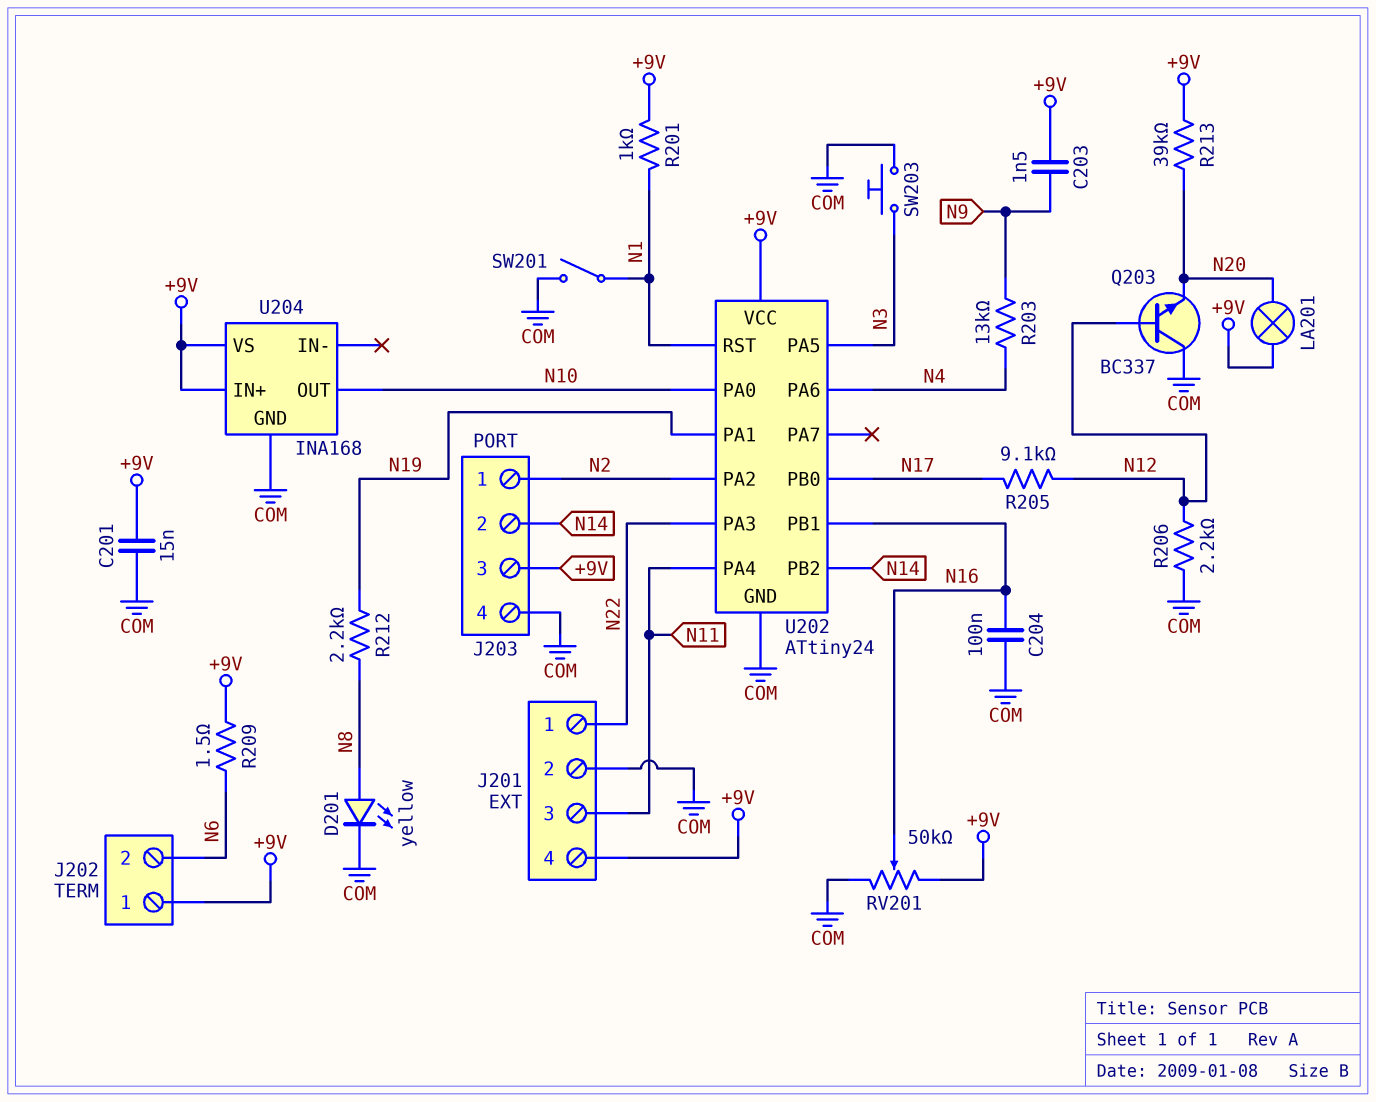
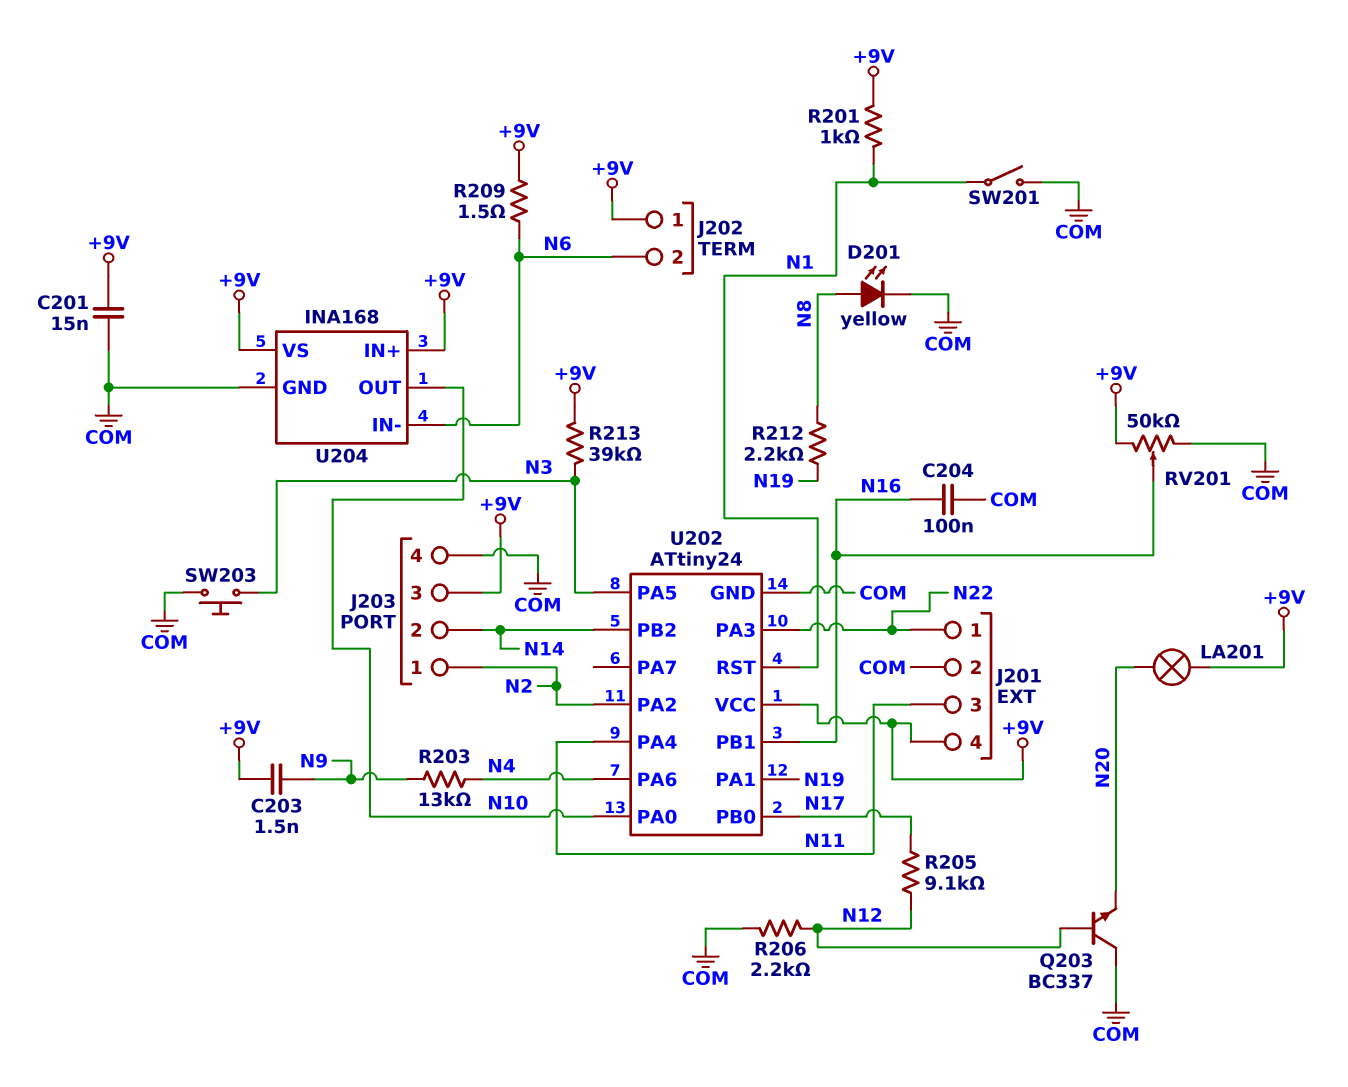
R213: 39k (+9V, N20) -> 39k (+9V, N3)
U204 pin IN-: none -> N6

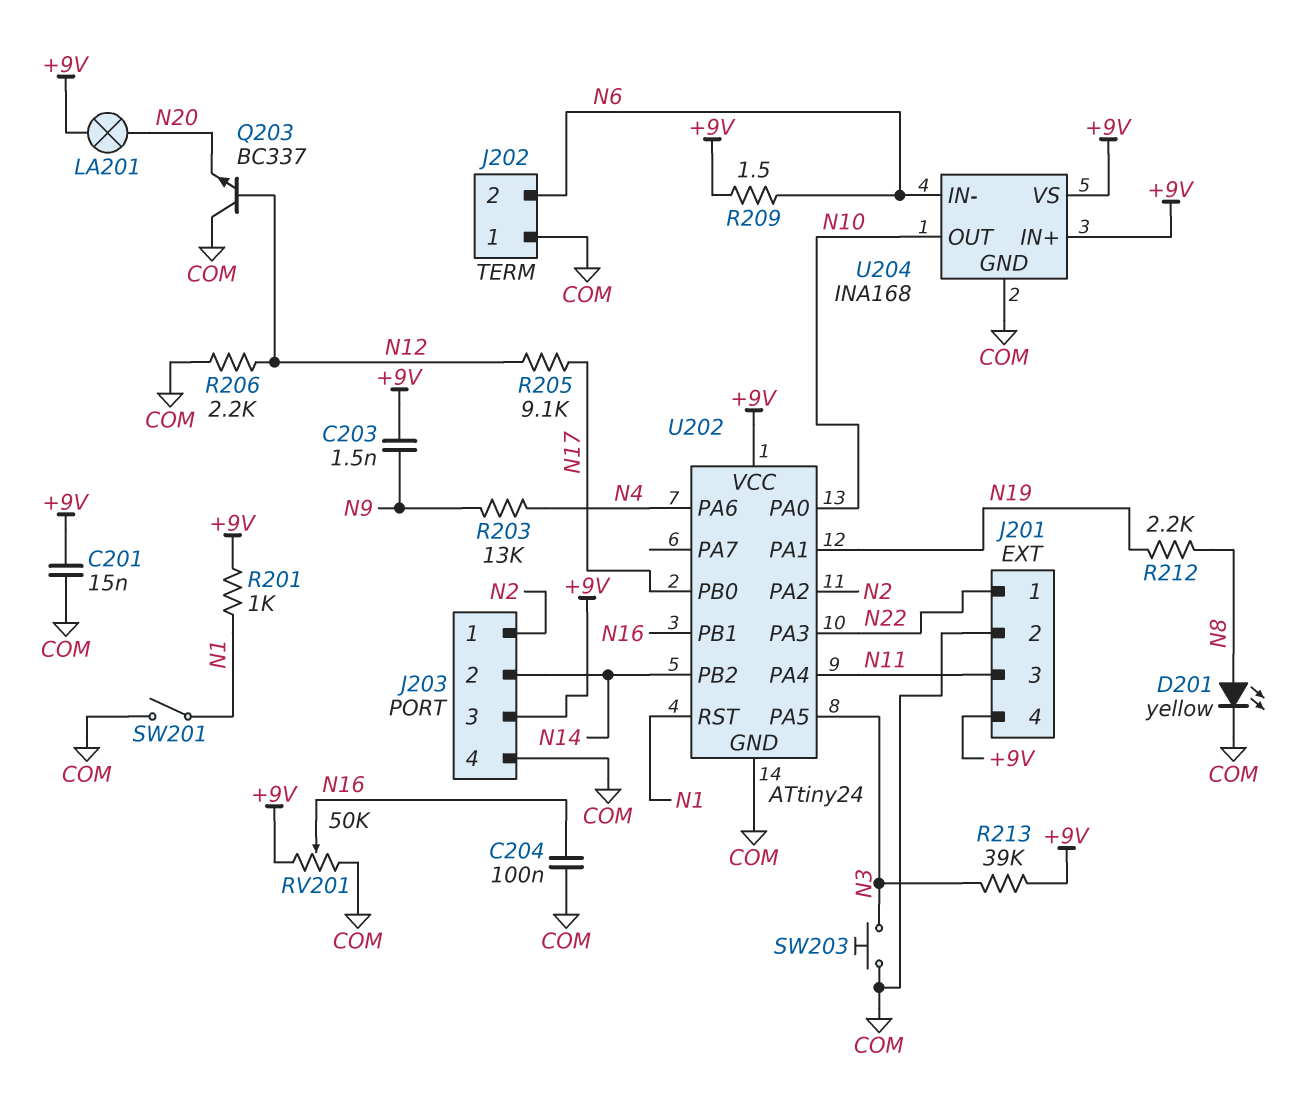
J202 pin 1: +9V -> COM

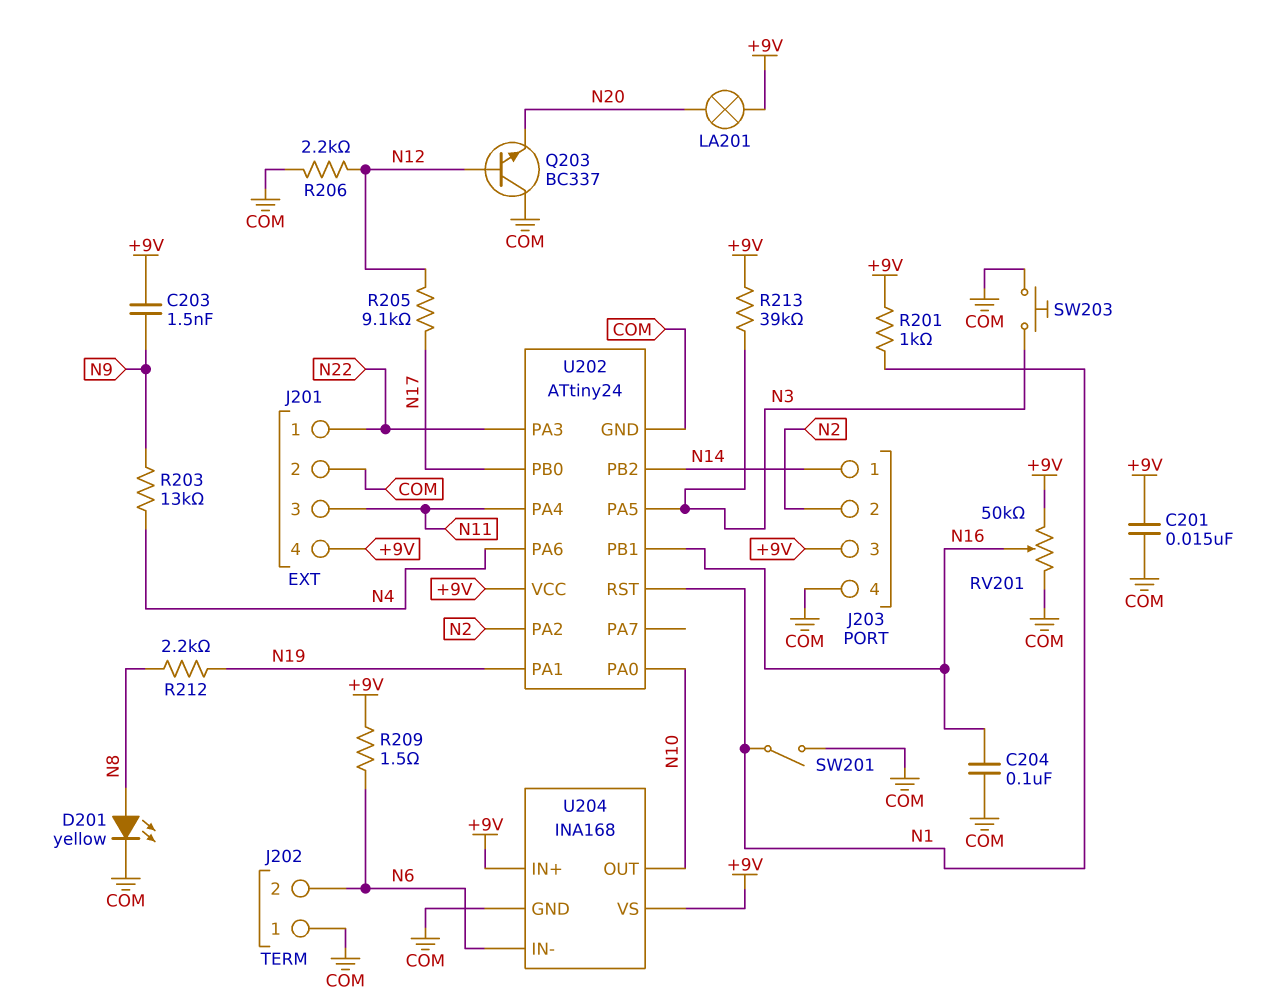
J203 pin 1: N2 -> N14
J203 pin 2: N14 -> N2

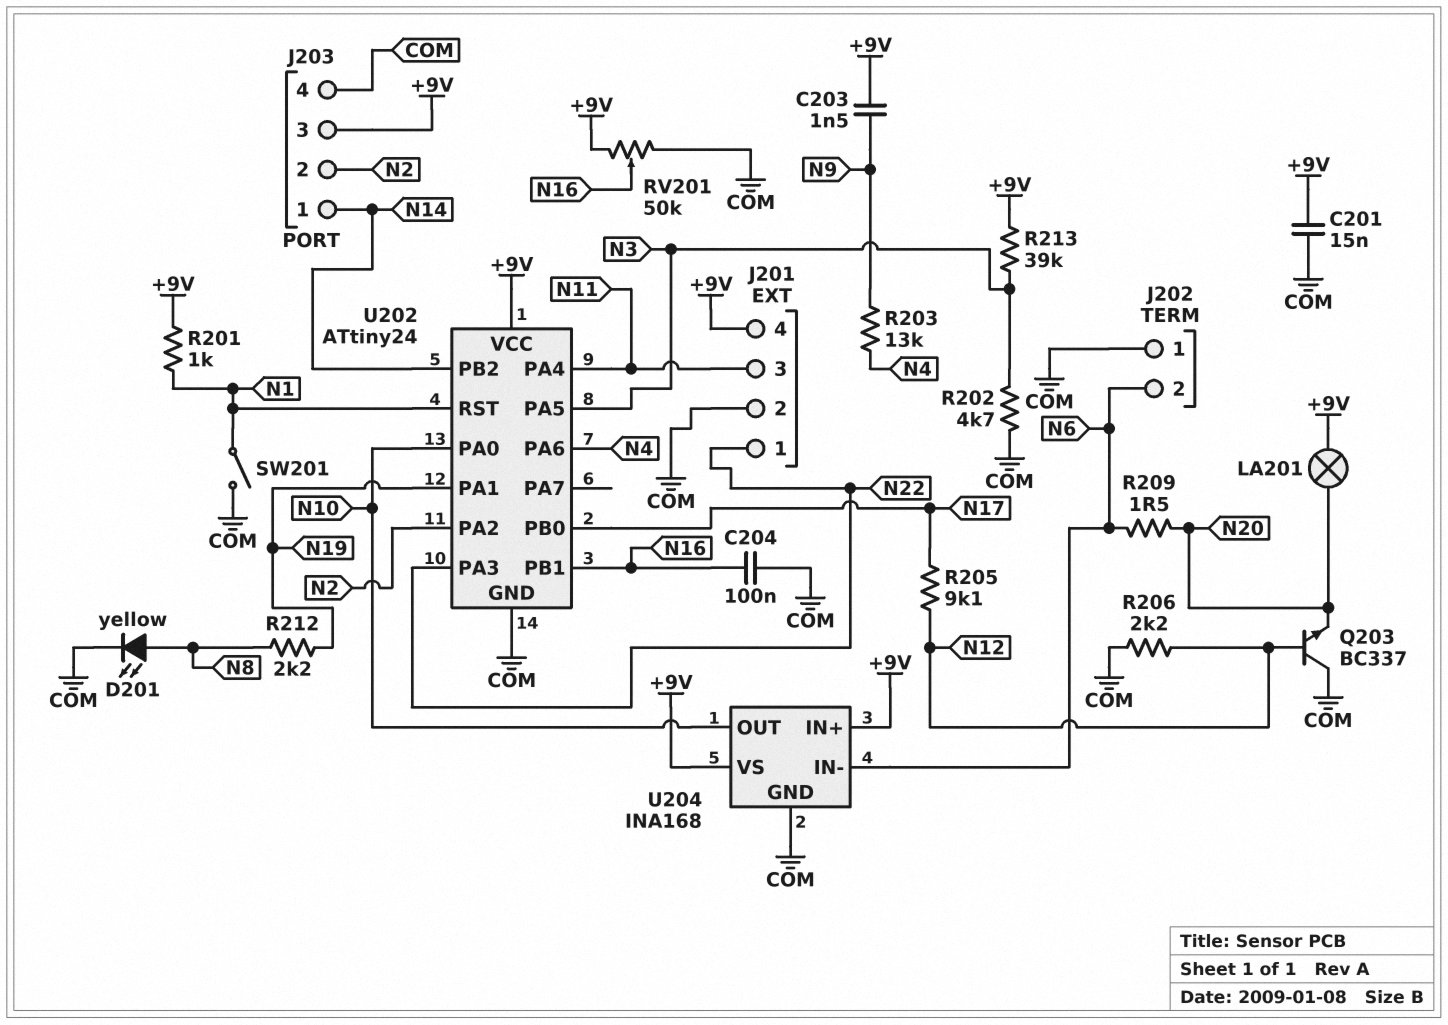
R202: none -> 4.7k (COM, N3)
R209: 1.5 (+9V, N6) -> 1.5 (N6, N20)
SW203: button (COM, N3) -> none

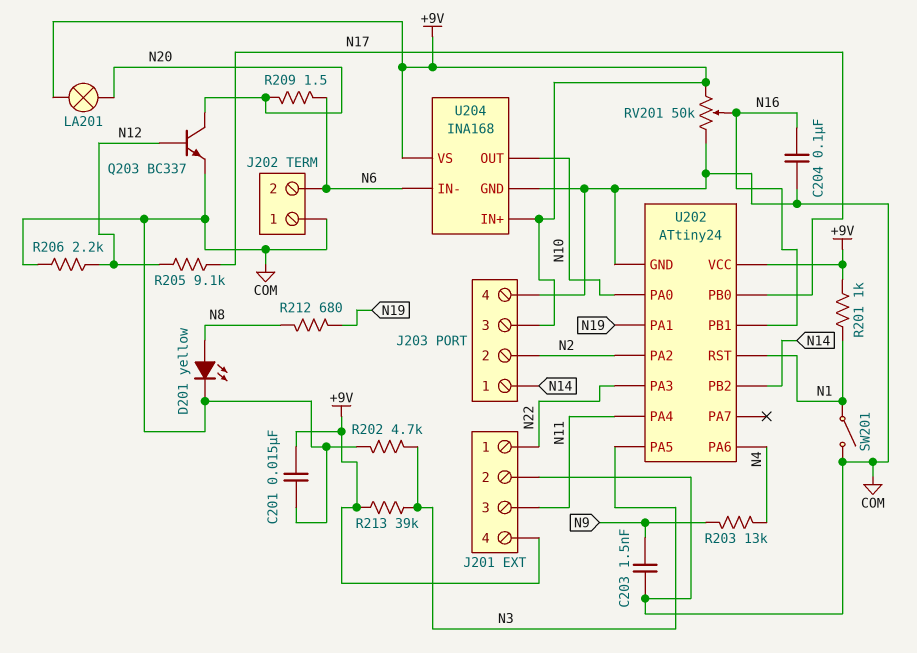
C203: 1.5nF (+9V, N9) -> 1.5nF (COM, N9)
Q203: NPN BC337 (B N12, C COM, E N20) -> NPN BC337 (B N12, C N20, E COM)
R212: 2.2k (N8, N19) -> 680 (N8, N19)

